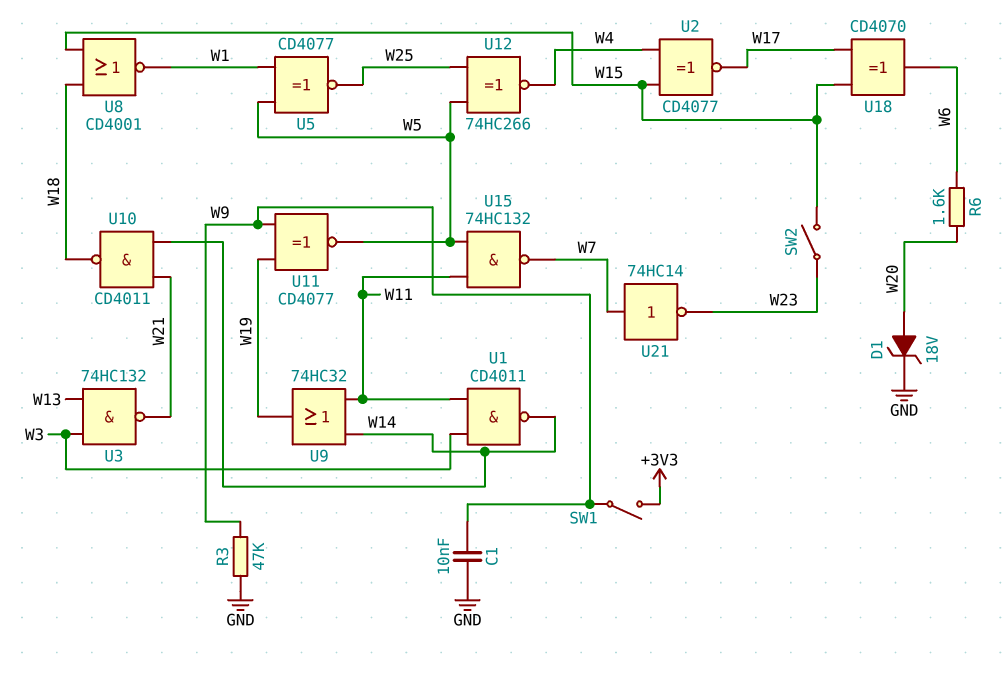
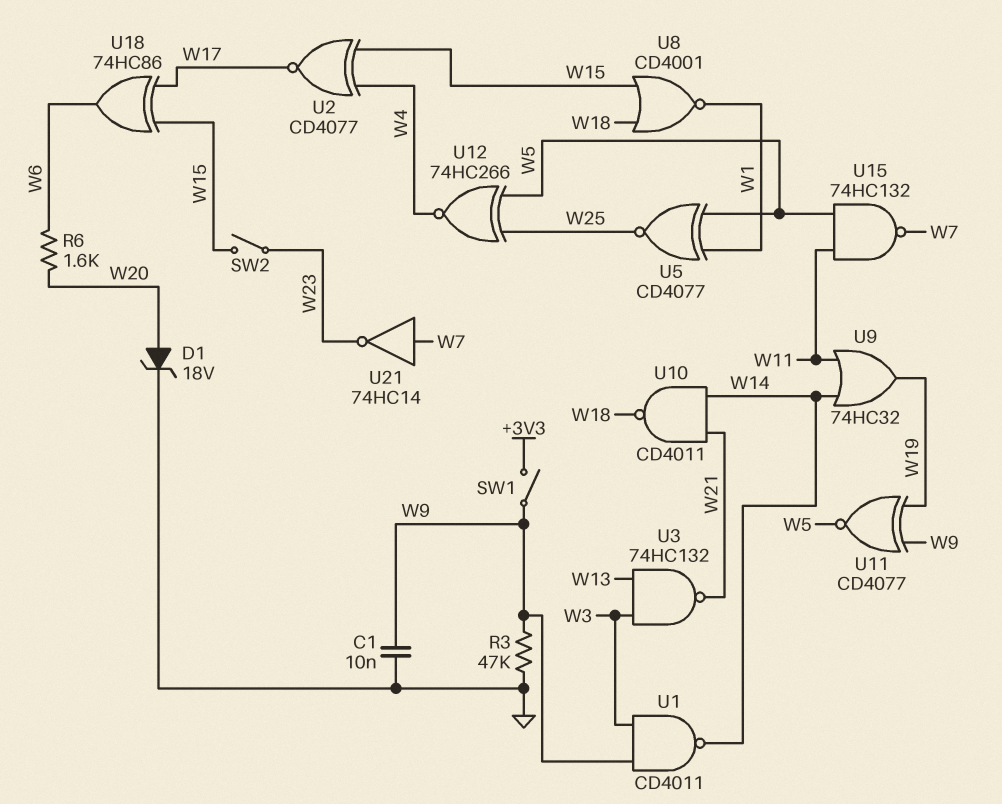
U1: NAND CD4011 (in W3, in W11, out W14) -> NAND CD4011 (in W3, in W9, out W14)
U18: XOR CD4070 (in W15, in W17, out W6) -> XOR 74HC86 (in W15, in W17, out W6)

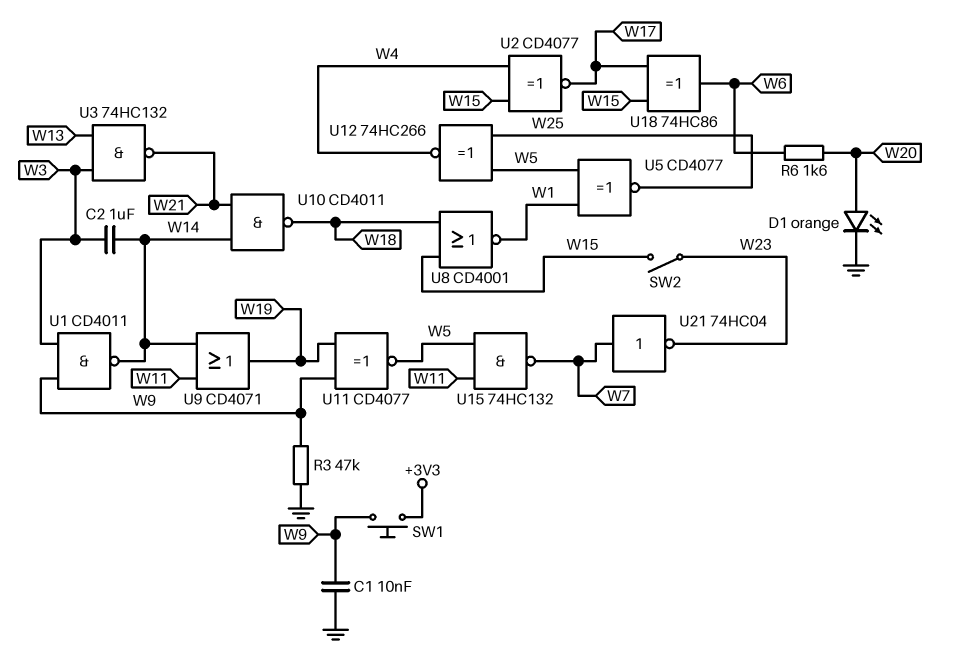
C2: none -> 1uF (W3, W14)
D1: zener 18V (A W20, K GND) -> LED orange (A W20, K GND)
SW1: switch (+3V3, W9) -> button (+3V3, W9)
U9: OR 74HC32 (in W11, in W14, out W19) -> OR CD4071 (in W11, in W14, out W19)
U21: NOT 74HC14 (in W7, out W23) -> NOT 74HC04 (in W7, out W23)

